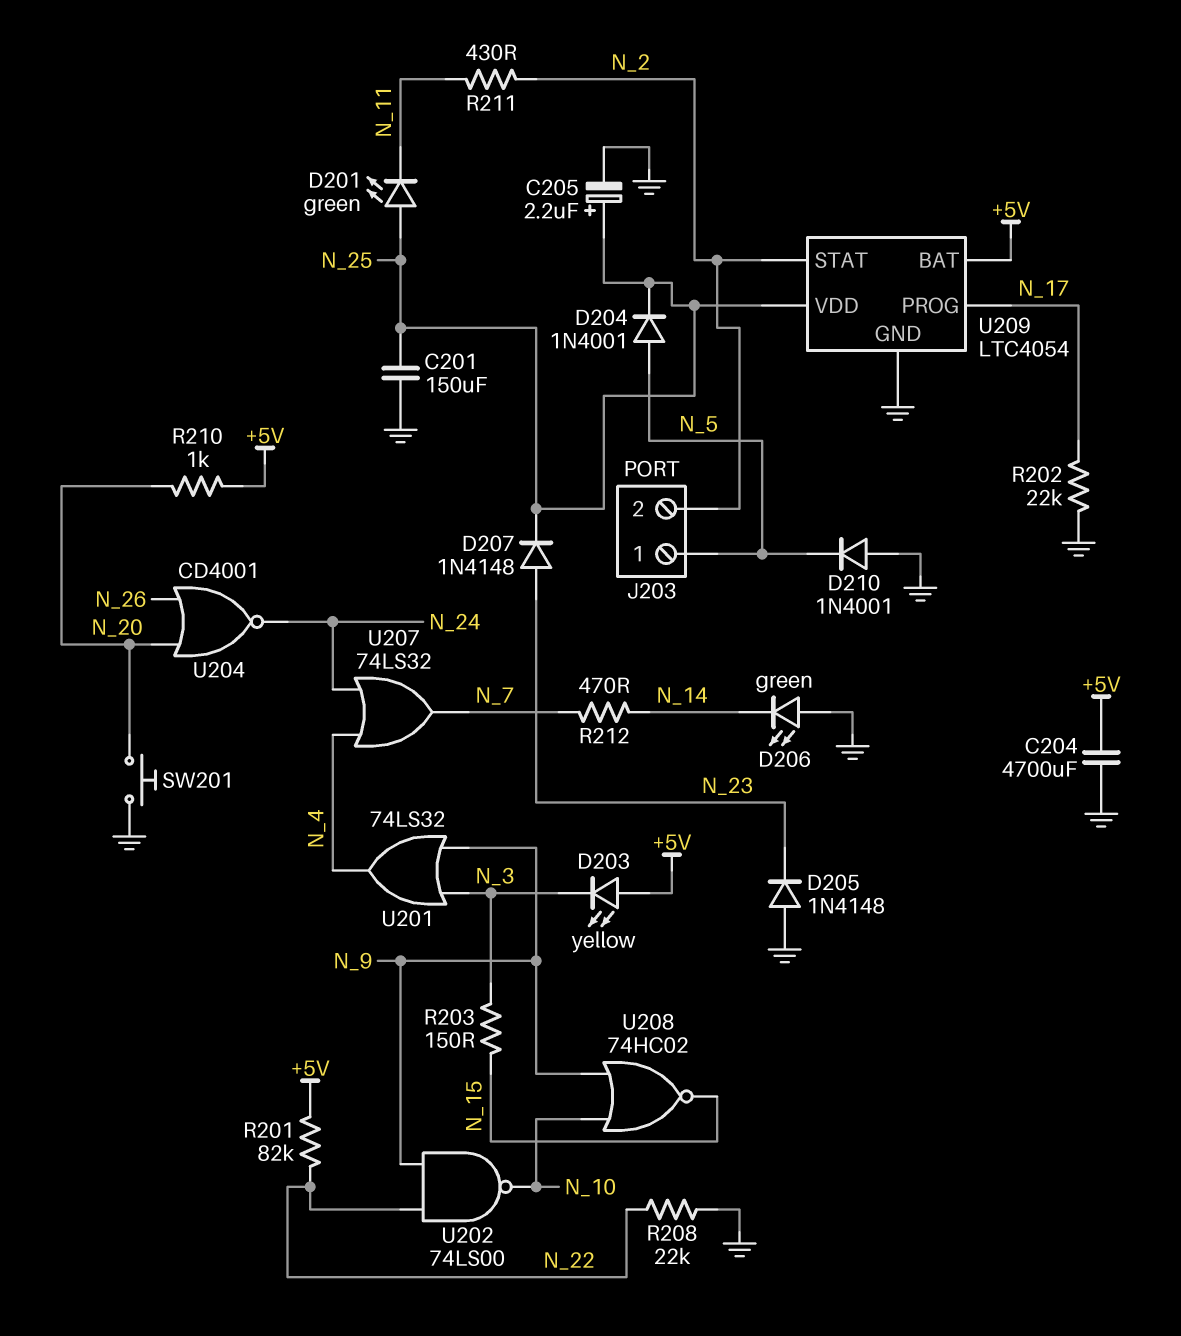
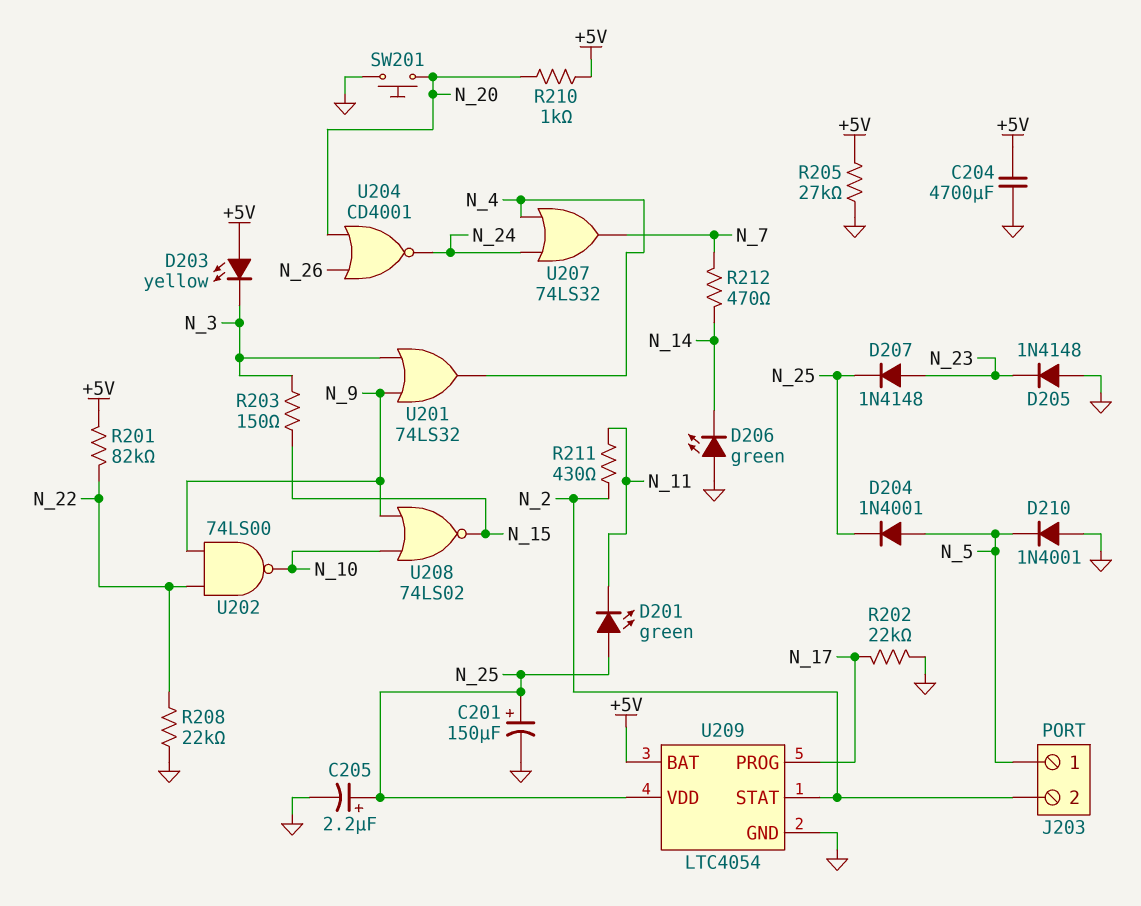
C201: 150uF (GND, N_25) -> 150uF (plus N_25, minus GND)
R205: none -> 27k (+5V, GND)
U208: NOR 74HC02 (in N_9, in N_10, out N_15) -> NOR 74LS02 (in N_9, in N_10, out N_15)

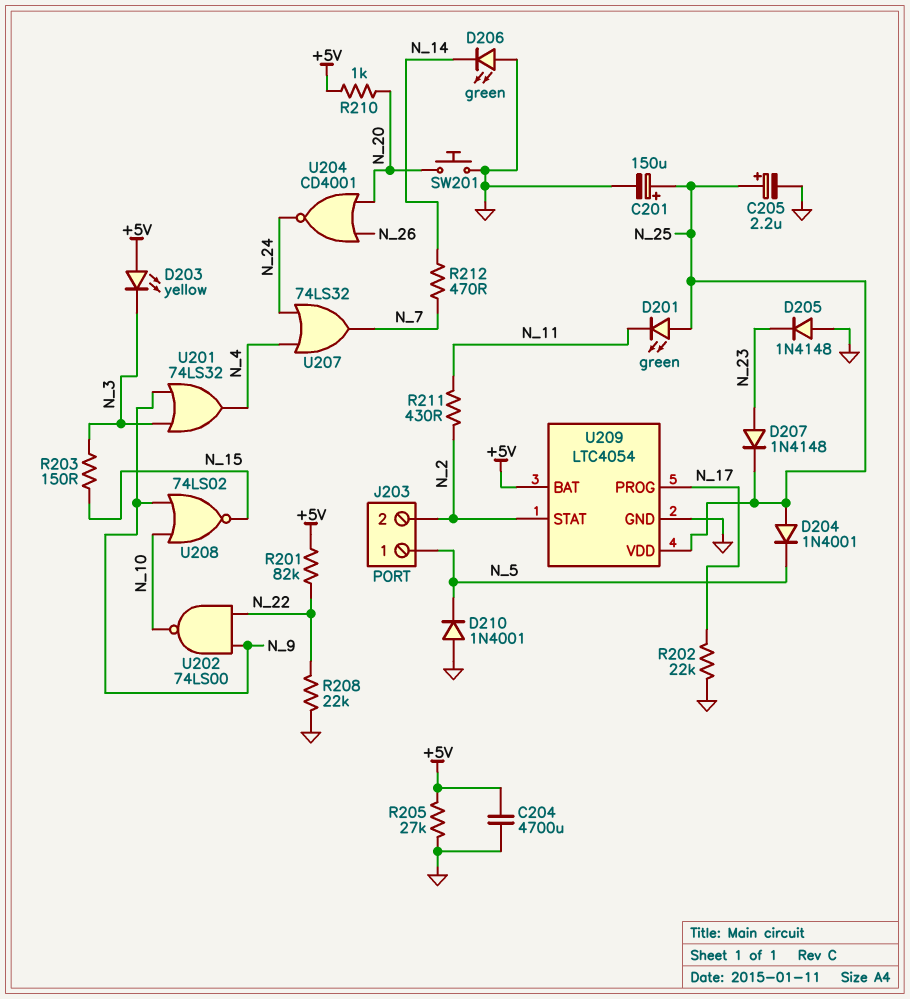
D204: diode 1N4001 (A N_5, K N_25) -> diode 1N4001 (A N_25, K N_5)

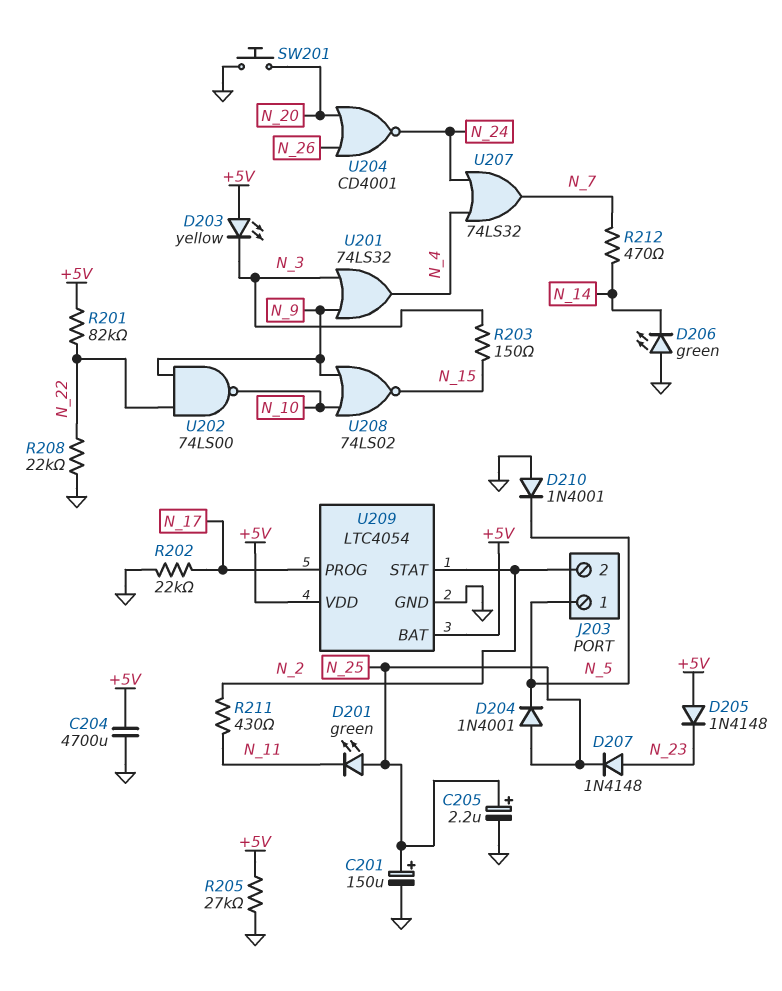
D205: diode 1N4148 (A GND, K N_23) -> diode 1N4148 (A +5V, K N_23)
R210: 1k (+5V, N_20) -> none
U209 pin VDD: N_25 -> +5V

